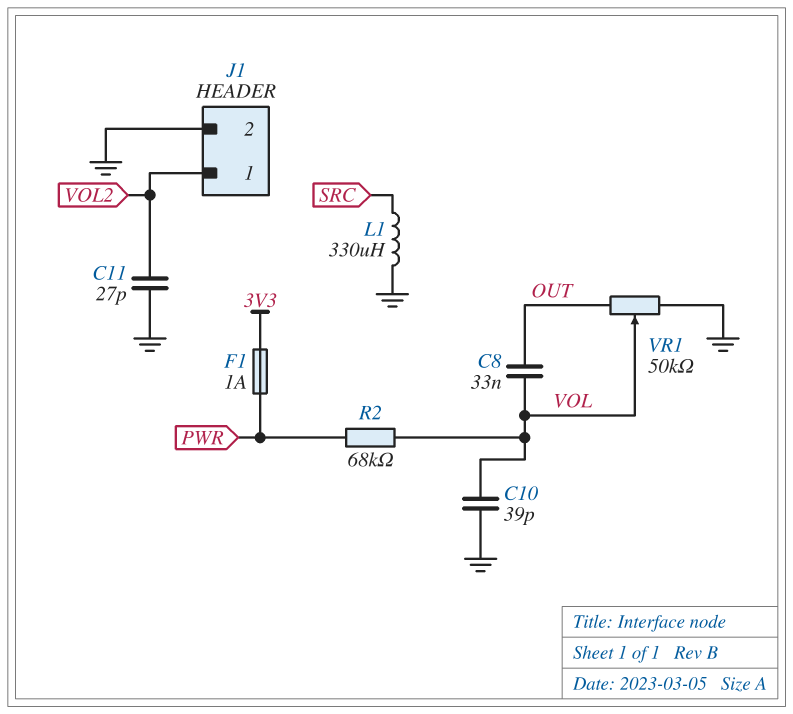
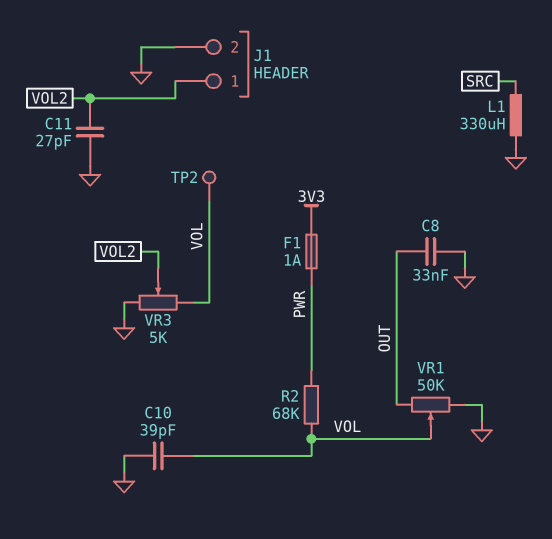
C8: 33nF (OUT, VOL) -> 33nF (GND, OUT)
TP2: none -> test point (VOL)
VR3: none -> 5k (GND, VOL, wiper VOL2)

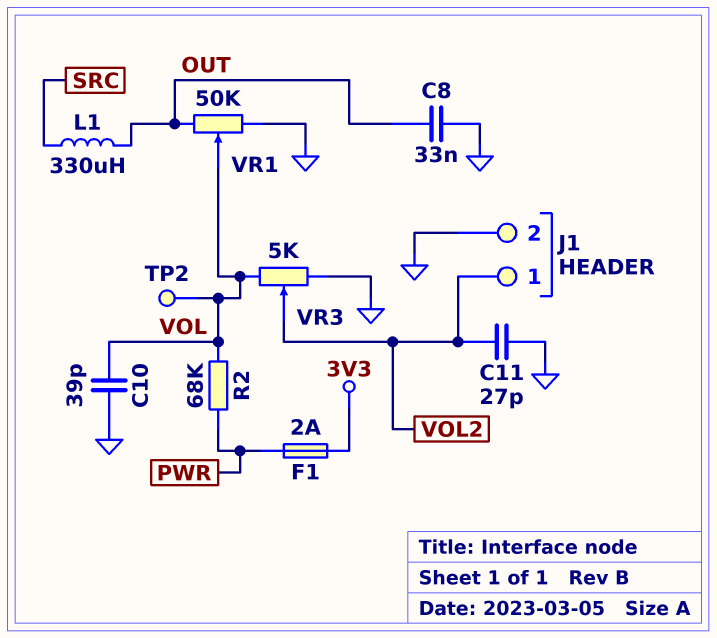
F1: 1A (3V3, PWR) -> 2A (3V3, PWR)
L1: 330uH (GND, SRC) -> 330uH (OUT, SRC)

